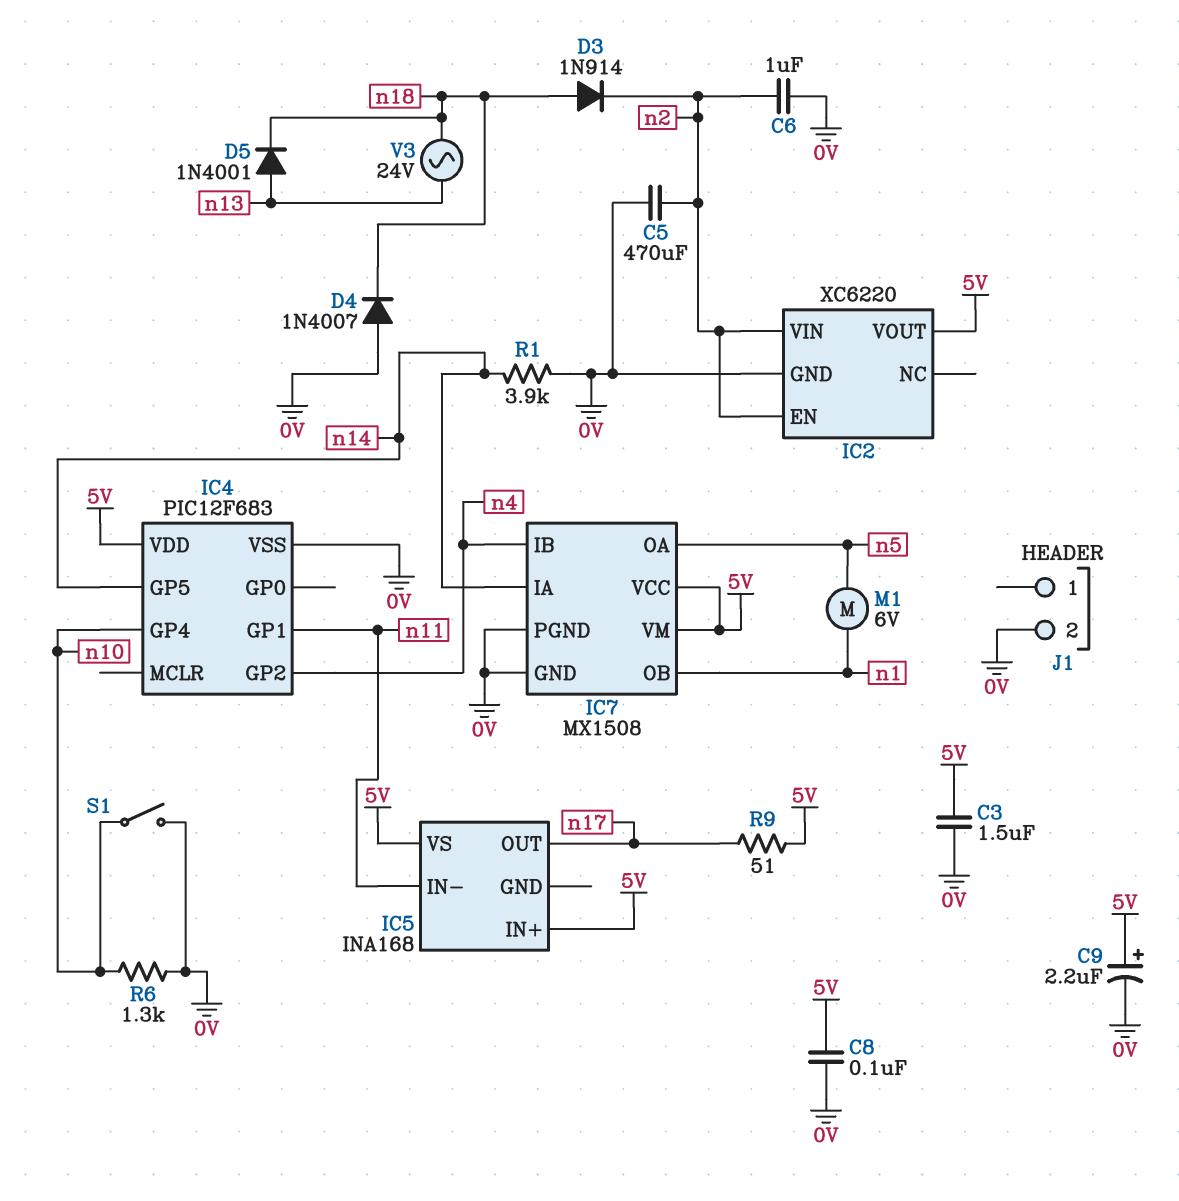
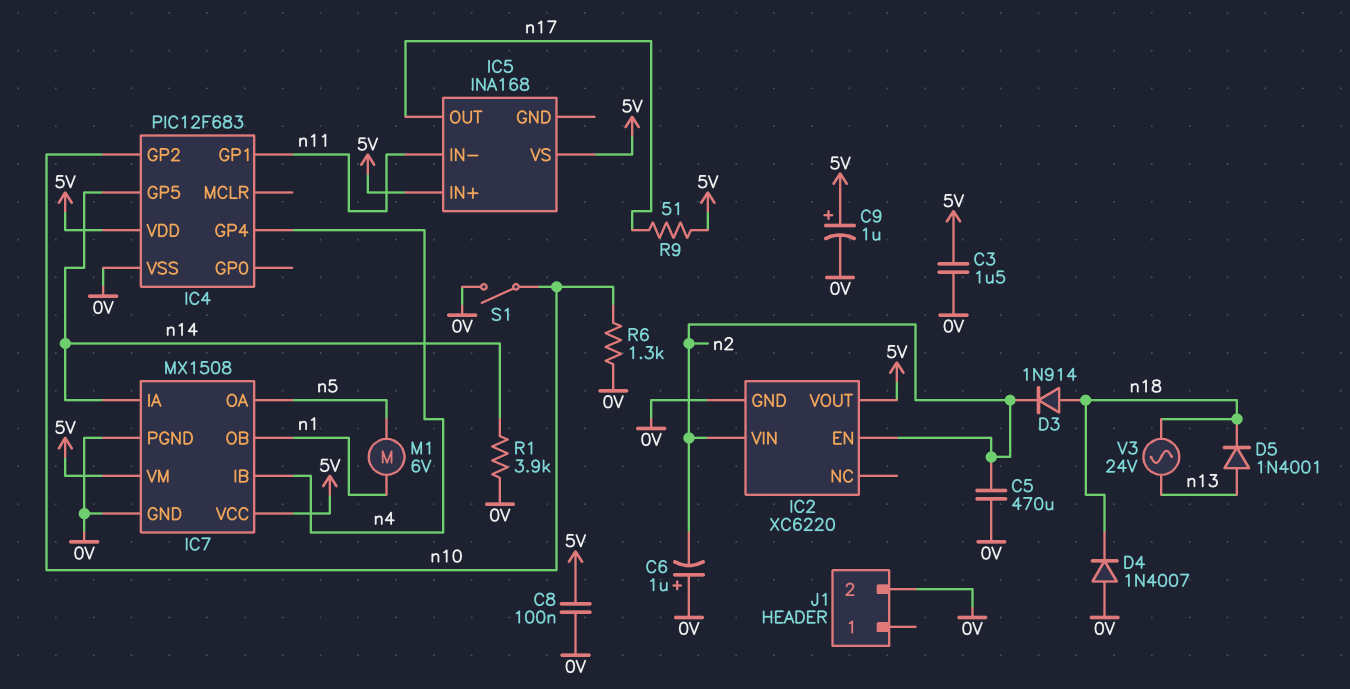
C6: 1uF (0V, n2) -> 1uF (plus 0V, minus n2)
C9: 2.2uF (plus 5V, minus 0V) -> 1uF (plus 5V, minus 0V)
IC4 pin GP2: n4 -> n10
IC4 pin GP4: n10 -> n4

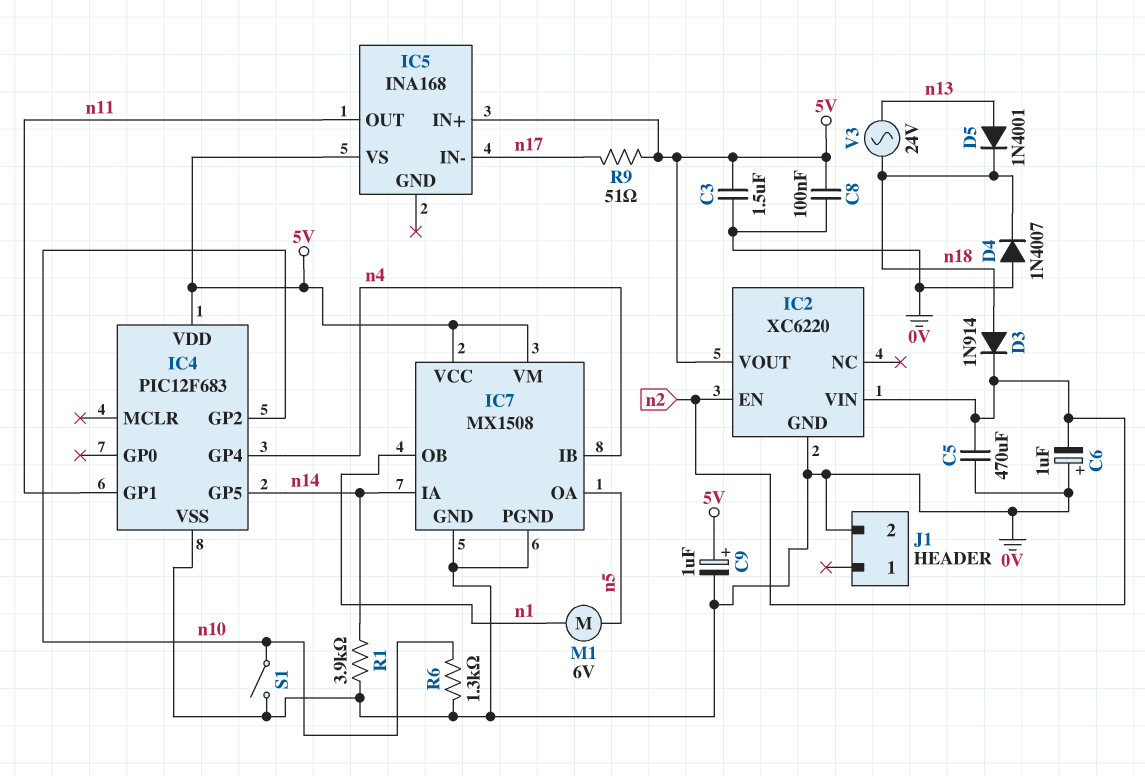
IC5 pin IN-: n11 -> n17
IC5 pin OUT: n17 -> n11

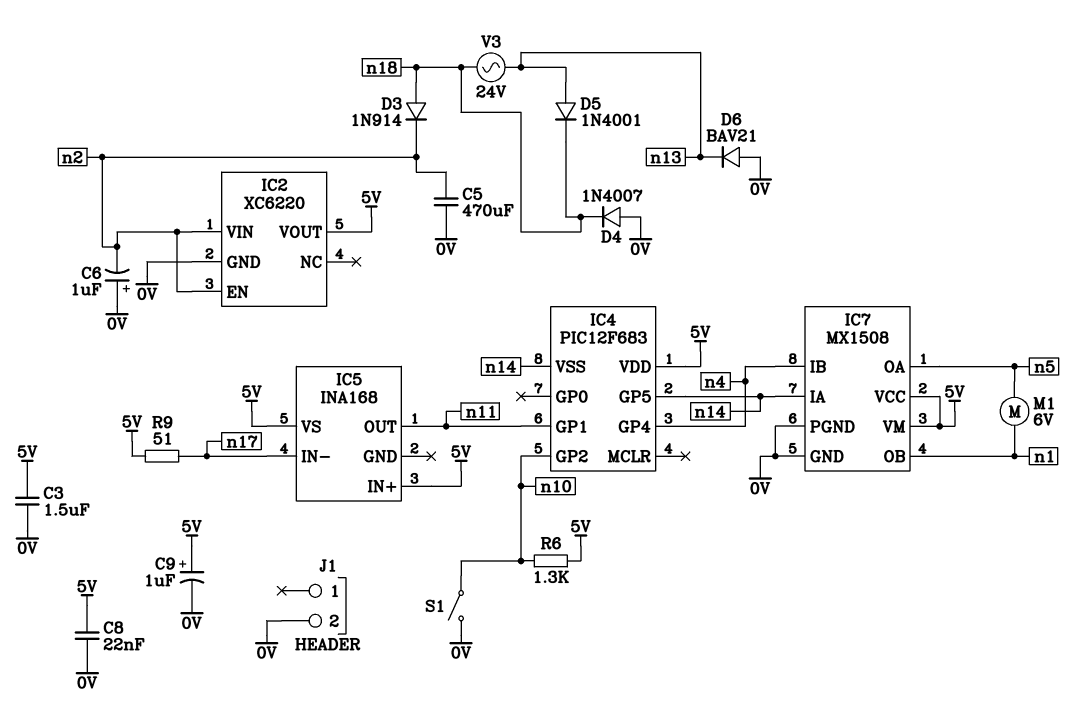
C8: 100nF (0V, 5V) -> 22nF (0V, 5V)
D6: none -> diode BAV21 (A 0V, K n13)
IC4 pin VSS: 0V -> n14
R1: 3.9k (0V, n14) -> none
R6: 1.3k (0V, n10) -> 1.3k (5V, n10)

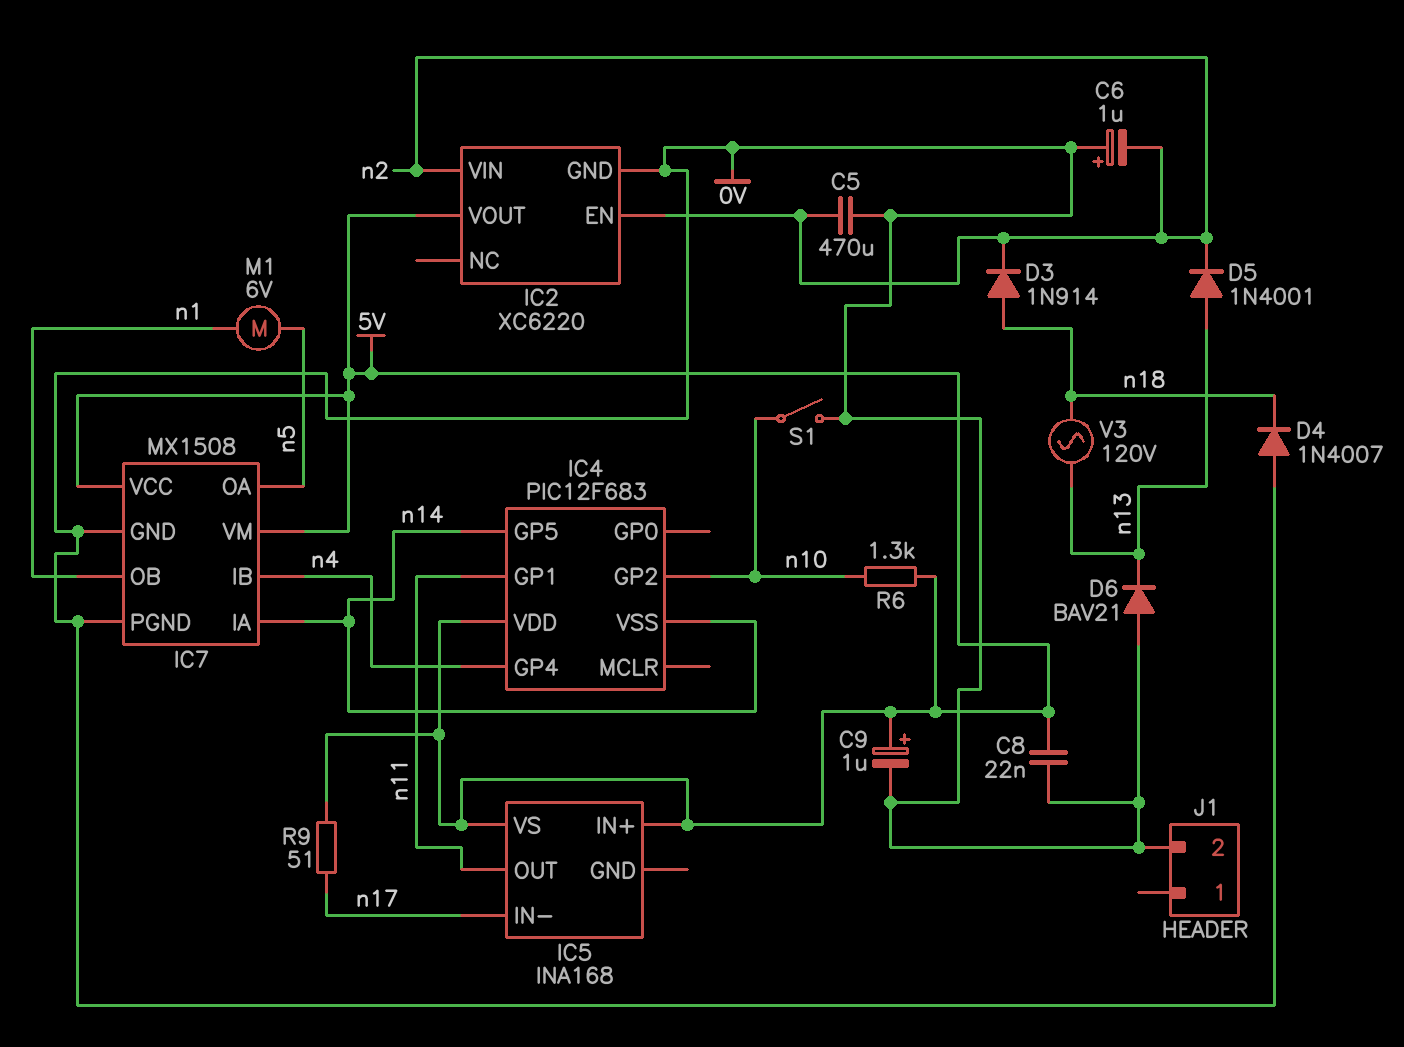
C3: 1.5uF (0V, 5V) -> none
D5: diode 1N4001 (A n13, K n18) -> diode 1N4001 (A n13, K n2)
V3: AC 24V (n13, n18) -> AC 120V (n13, n18)

